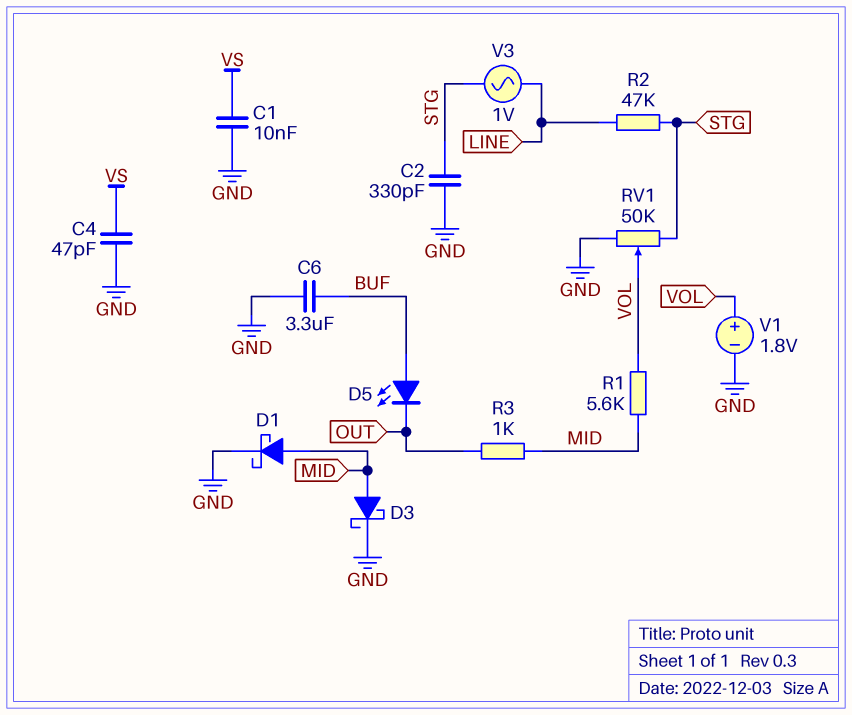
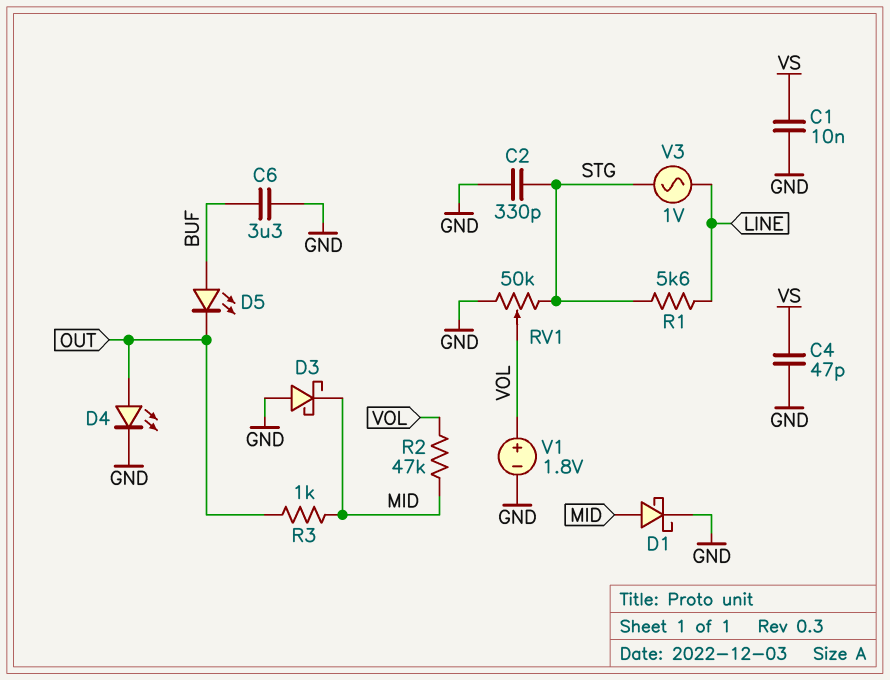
D3: schottky (A MID, K GND) -> schottky (A GND, K MID)
D4: none -> LED (A OUT, K GND)
R1: 5.6k (MID, VOL) -> 5.6k (LINE, STG)
R2: 47k (LINE, STG) -> 47k (MID, VOL)

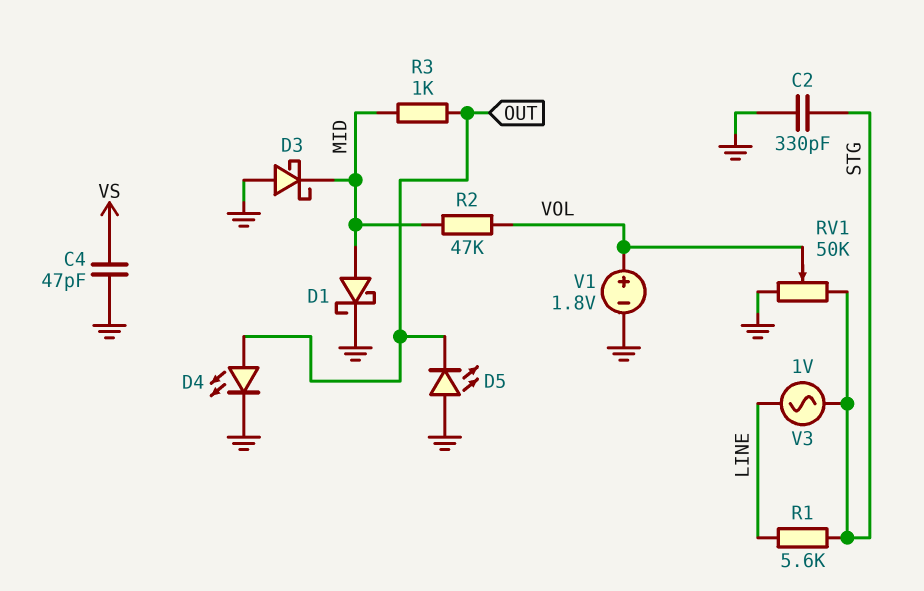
C1: 10nF (GND, VS) -> none
C6: 3.3uF (BUF, GND) -> none
D5: LED (A BUF, K OUT) -> LED (A GND, K OUT)

